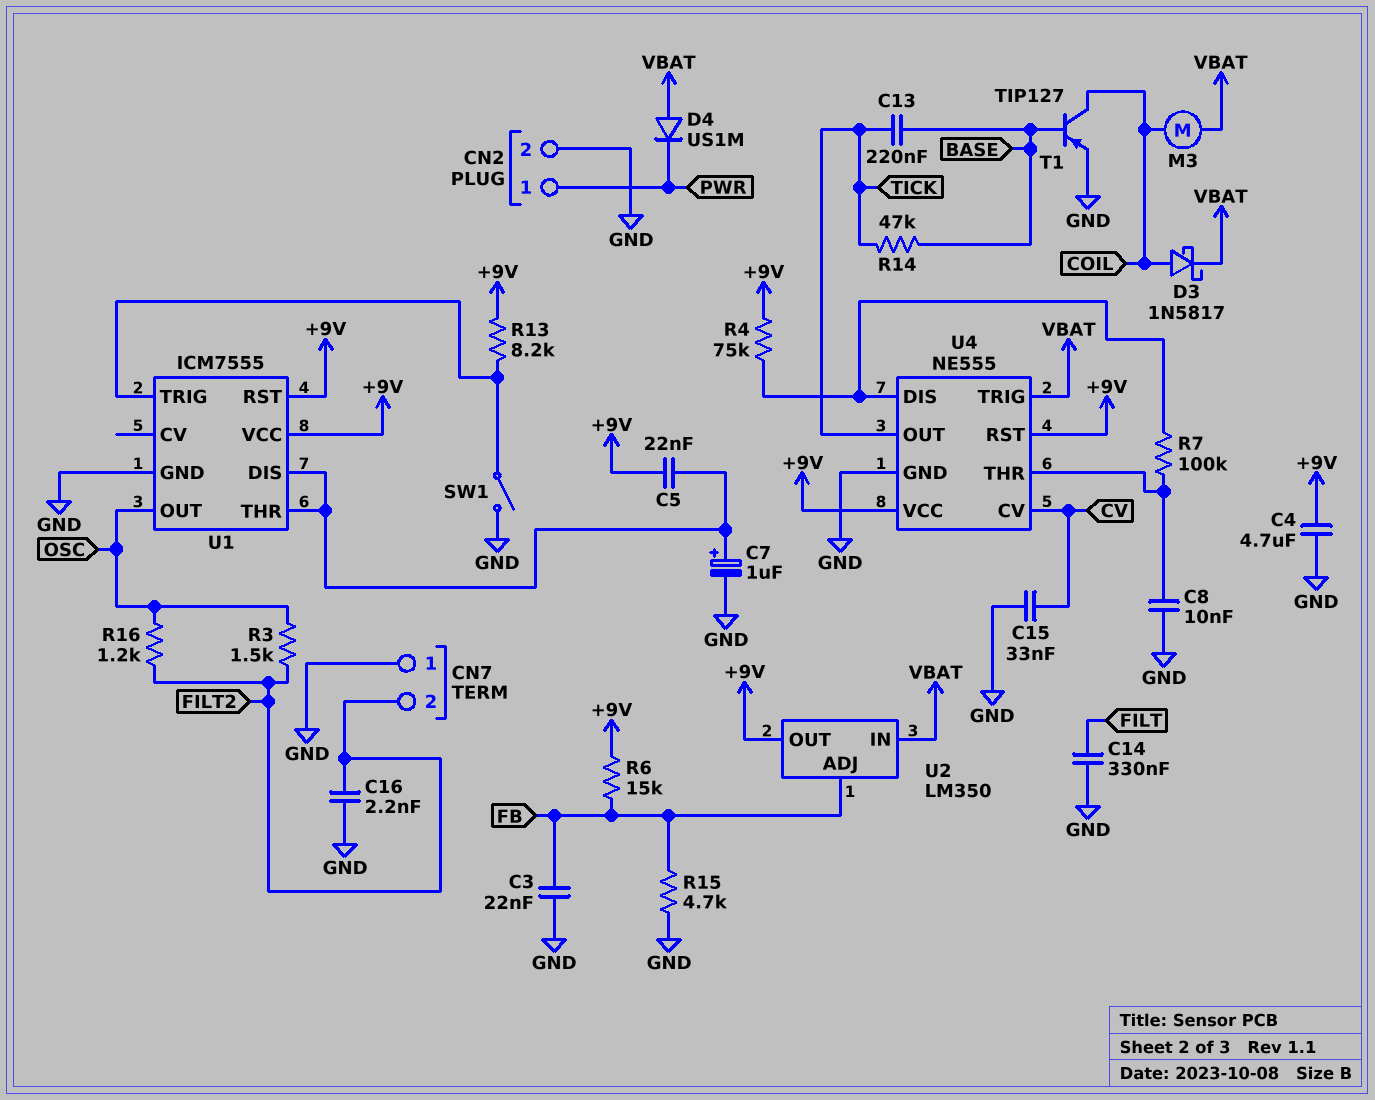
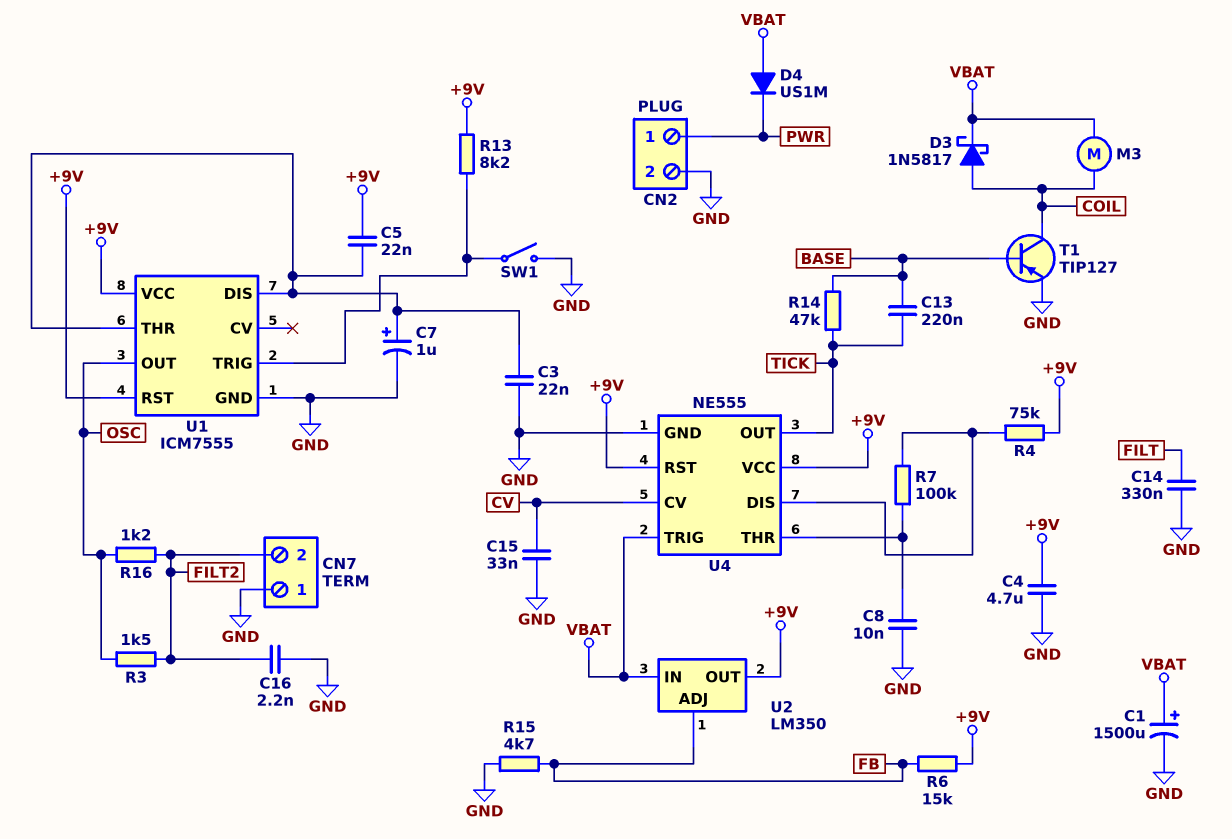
C1: none -> 1500uF (plus VBAT, minus GND)
C3: 22nF (FB, GND) -> 22nF (GND, U1/DIS)

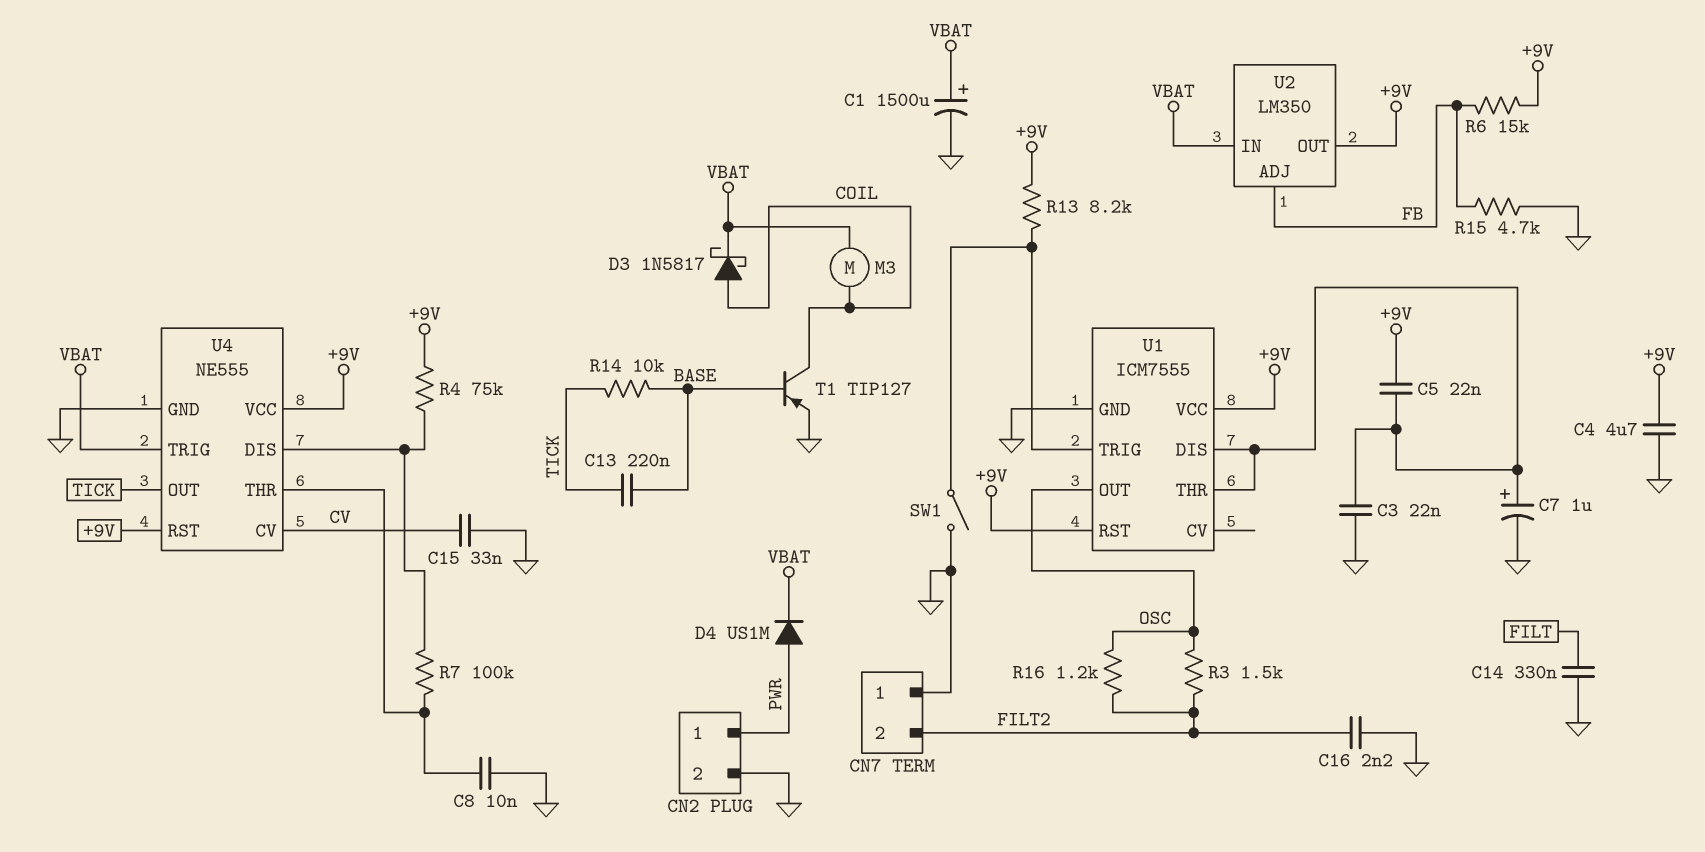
D4: diode US1M (A VBAT, K PWR) -> diode US1M (A PWR, K VBAT)
R14: 47k (BASE, TICK) -> 10k (BASE, TICK)

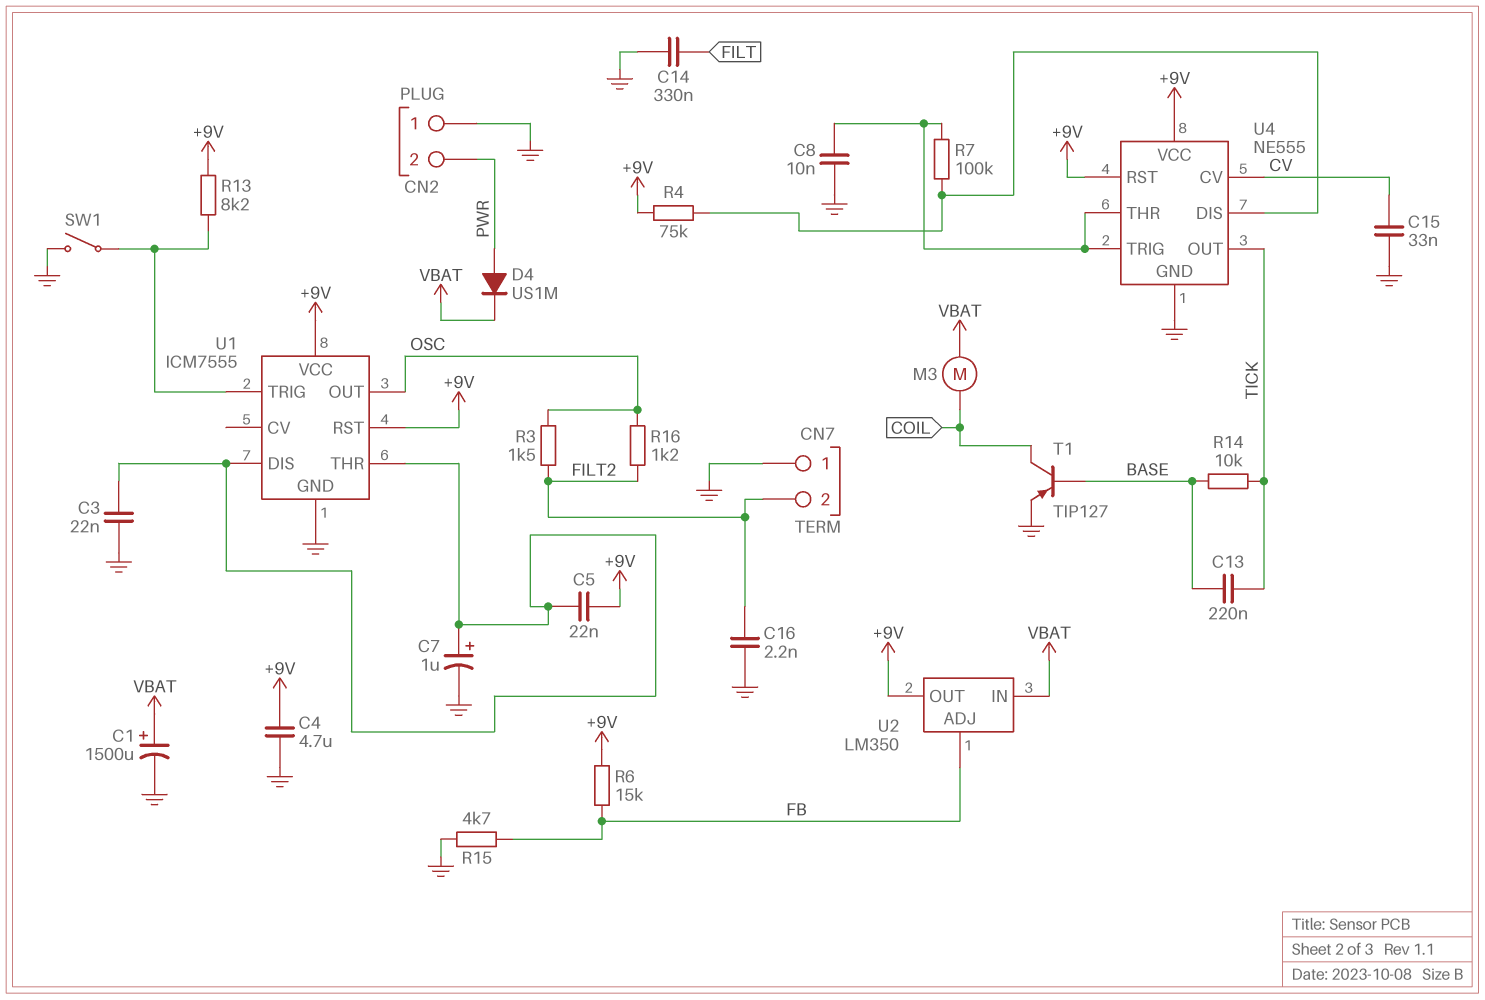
CN2 pin 1: PWR -> GND
CN2 pin 2: GND -> PWR
D3: schottky 1N5817 (A COIL, K VBAT) -> none
U4 pin TRIG: VBAT -> U4/THR

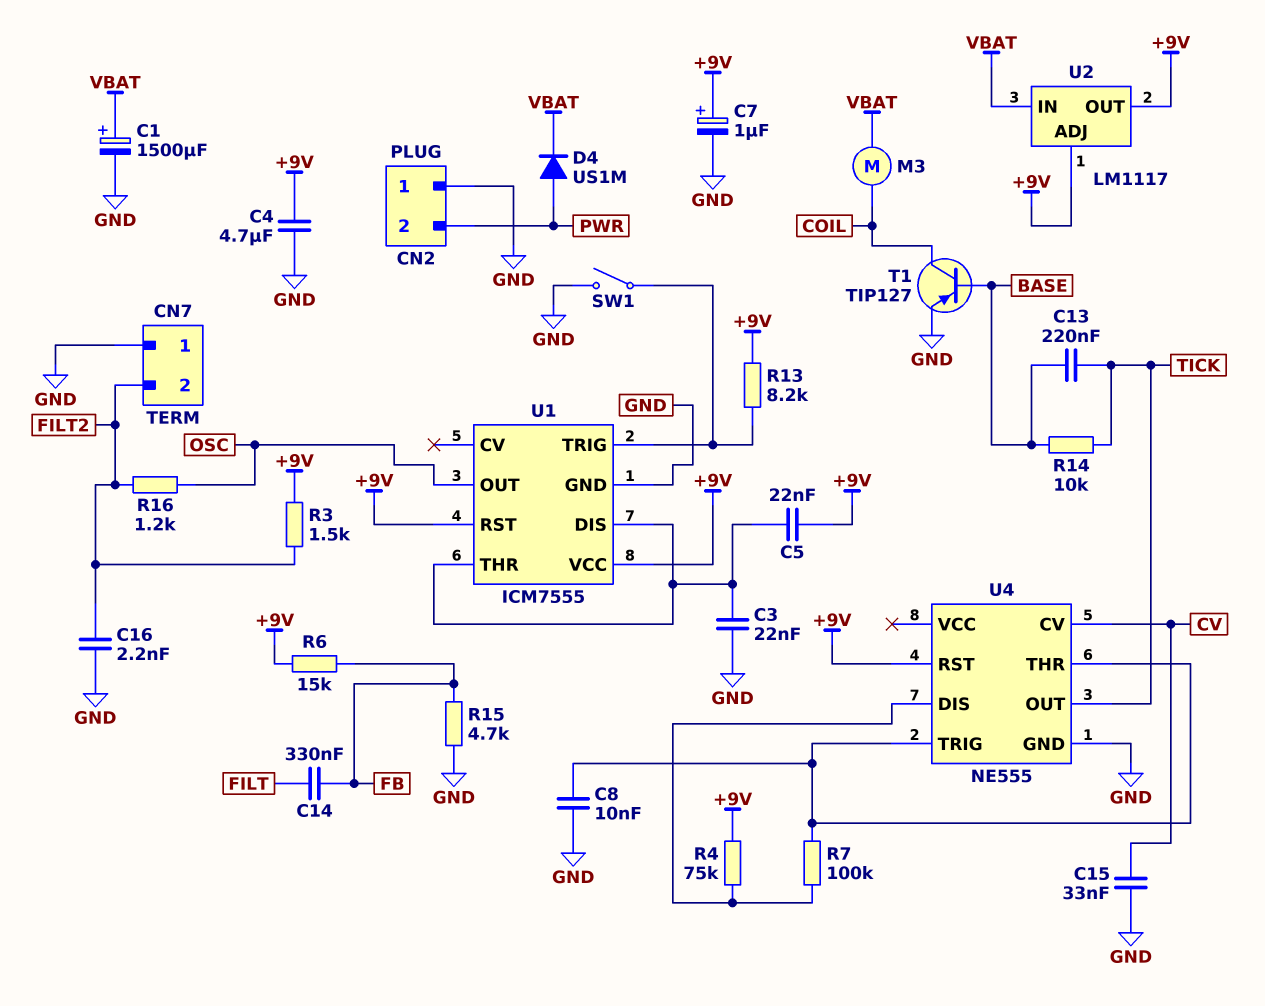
C7: 1uF (plus U1/DIS, minus GND) -> 1uF (plus +9V, minus GND)
C14: 330nF (FILT, GND) -> 330nF (FB, FILT)
R3: 1.5k (FILT2, OSC) -> 1.5k (+9V, FILT2)
U2: LM350 -> LM1117
U2 pin ADJ: FB -> +9V
U4 pin VCC: +9V -> none

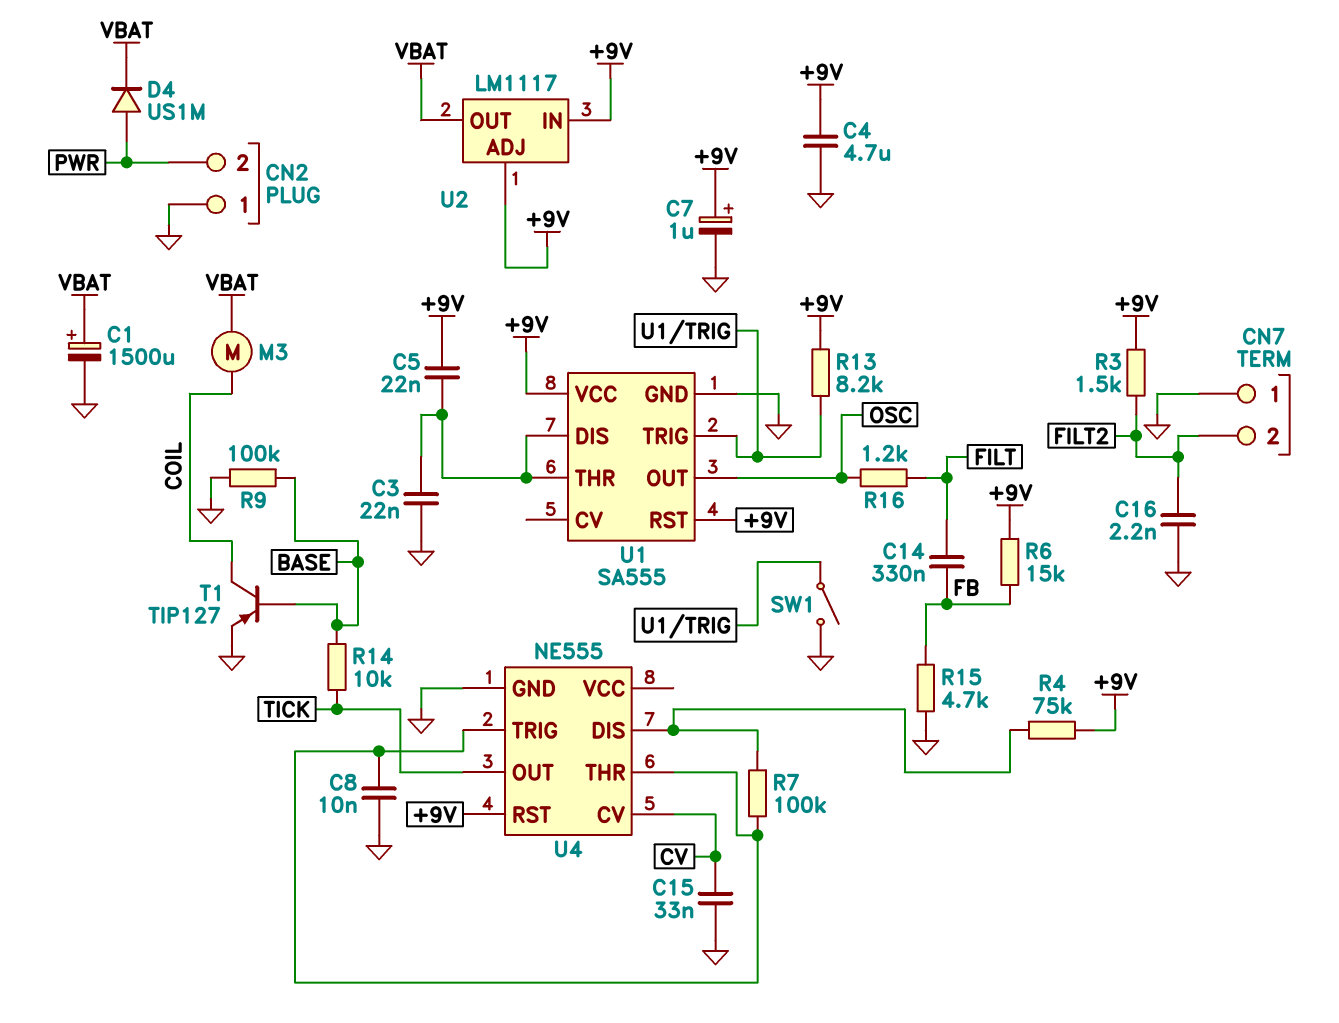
C13: 220nF (BASE, TICK) -> none
R9: none -> 100k (BASE, GND)
R16: 1.2k (FILT2, OSC) -> 1.2k (FILT, OSC)
U1: ICM7555 -> SA555
U2 pin IN: VBAT -> +9V
U2 pin OUT: +9V -> VBAT

